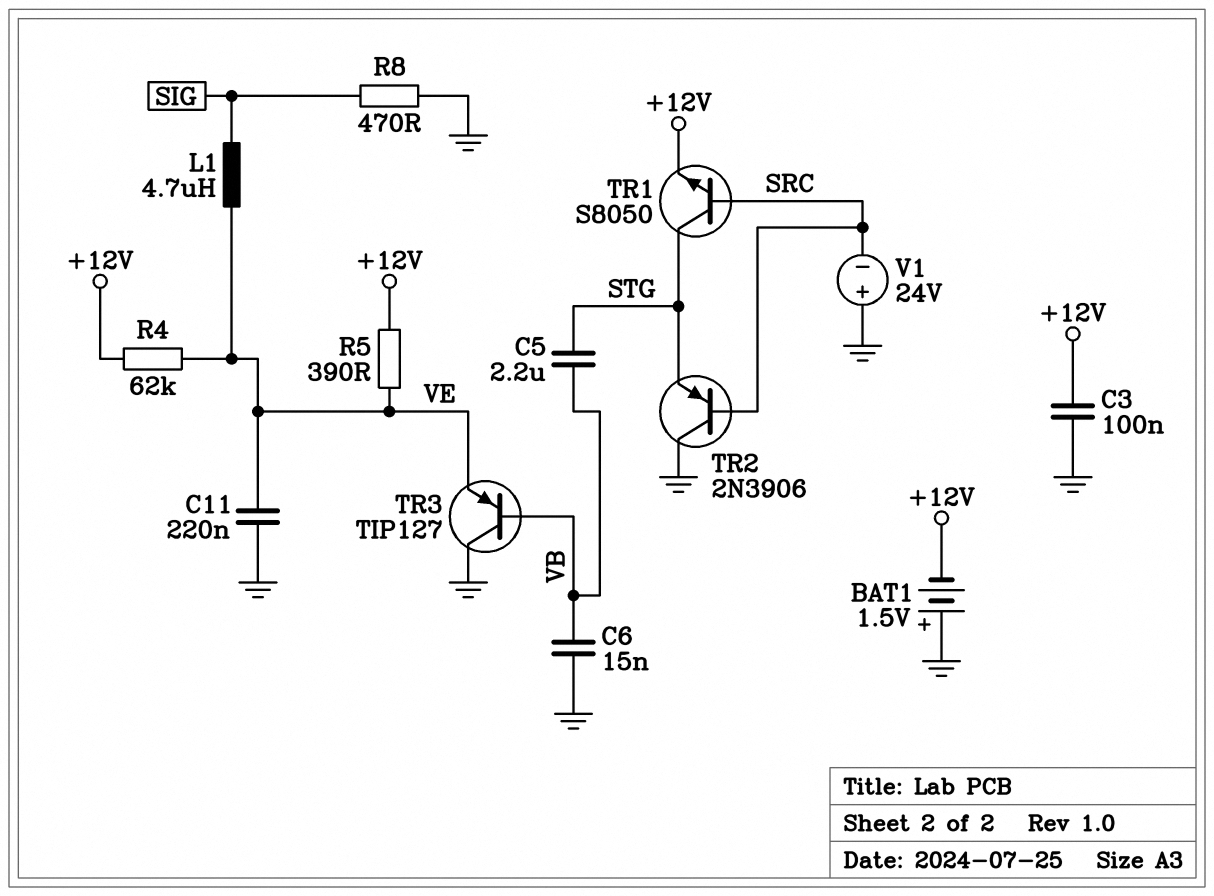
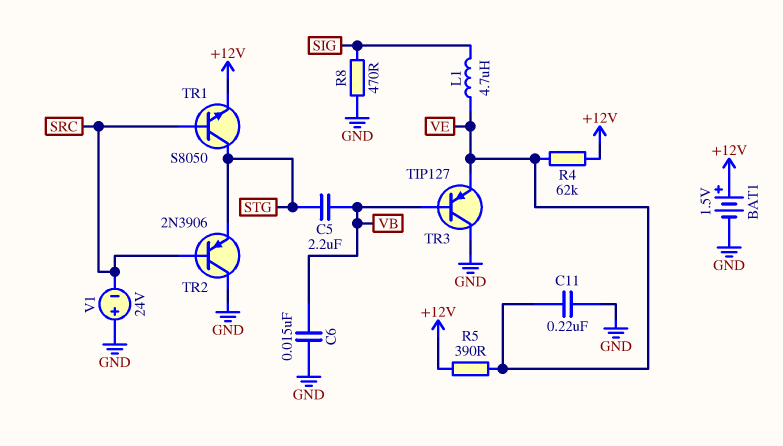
BAT1: 1.5V (plus GND, minus +12V) -> 1.5V (plus +12V, minus GND)
C3: 100nF (+12V, GND) -> none

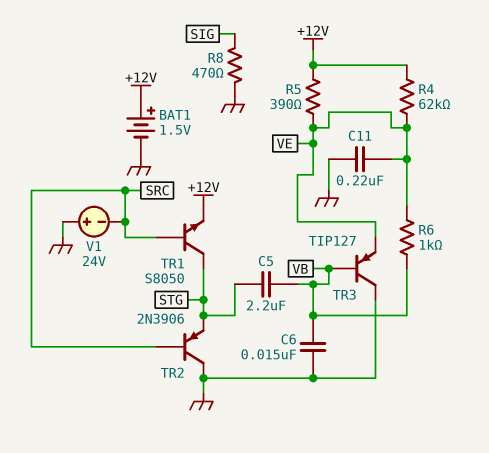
L1: 4.7uH (SIG, VE) -> none
R6: none -> 1k (VB, VE)

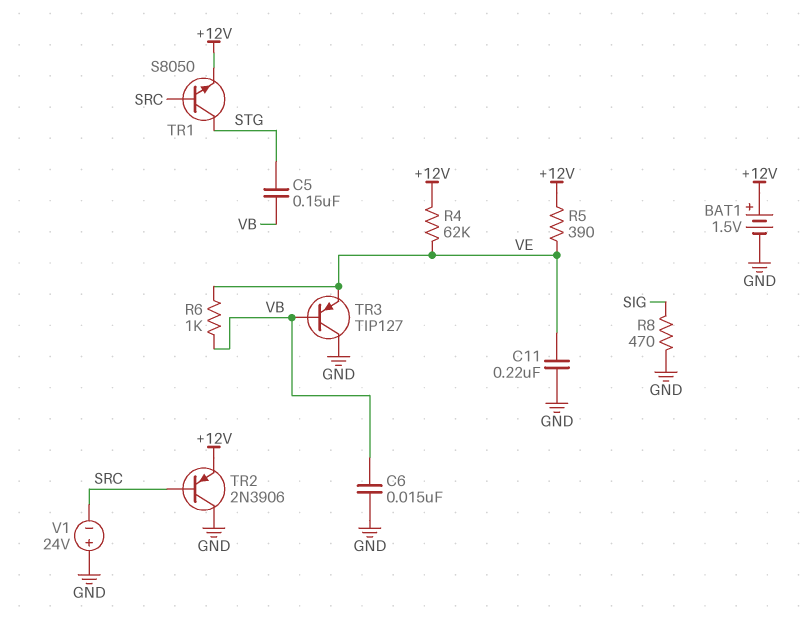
C5: 2.2uF (STG, VB) -> 150nF (STG, VB)
TR2: PNP 2N3906 (B SRC, C GND, E STG) -> PNP 2N3906 (B SRC, C GND, E +12V)

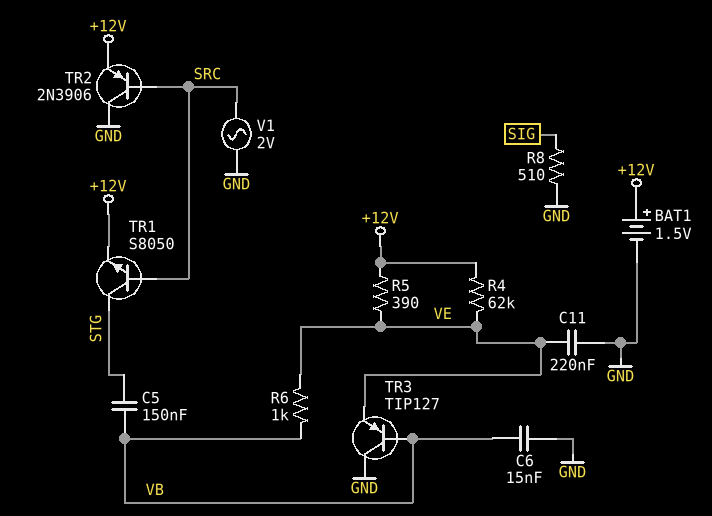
R8: 470 (GND, SIG) -> 510 (GND, SIG)
V1: 24V (plus GND, minus SRC) -> AC 2V (GND, SRC)

